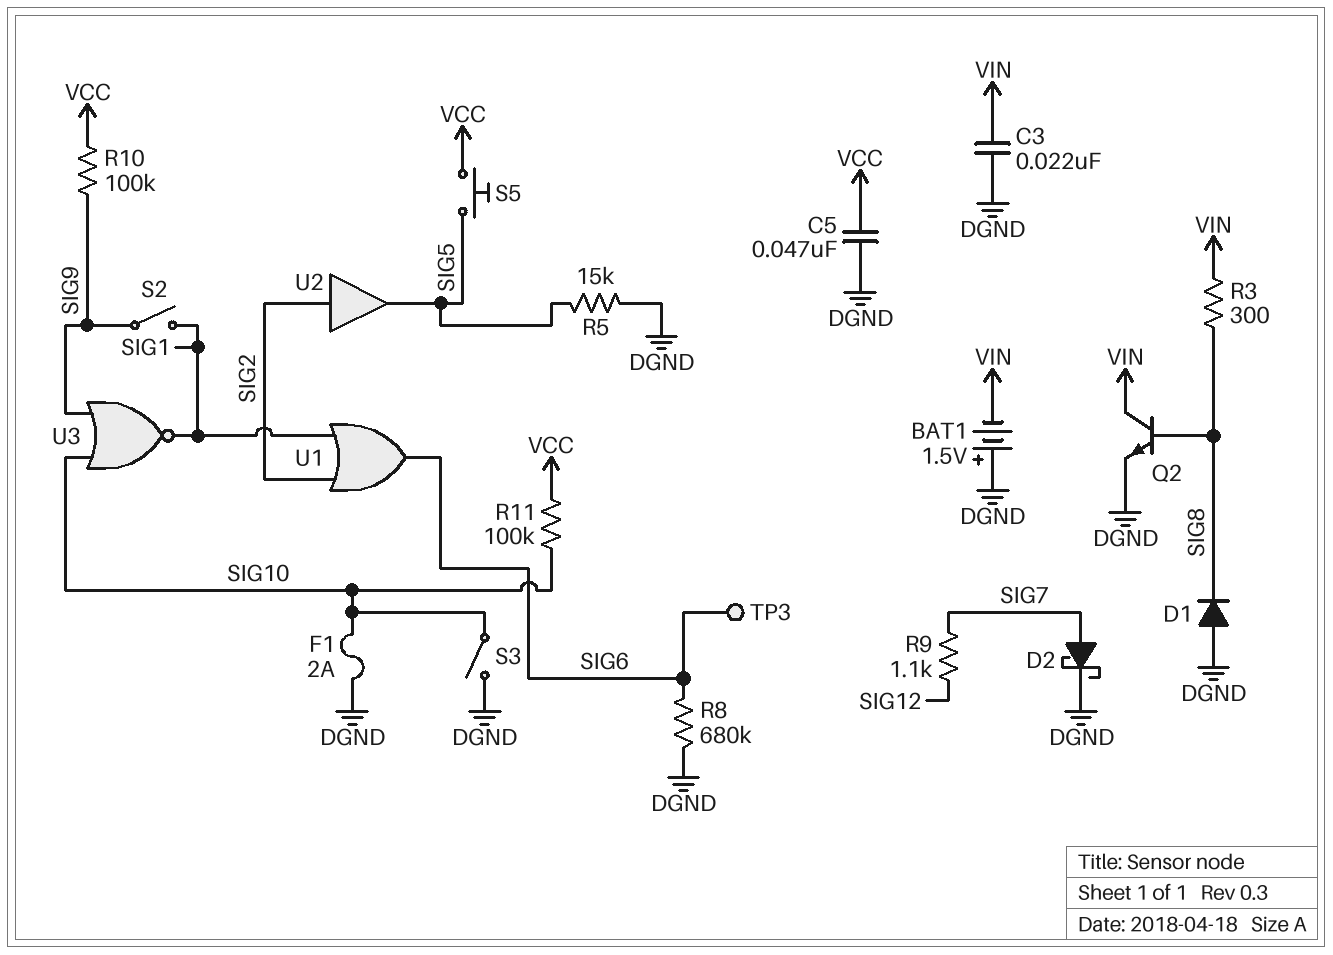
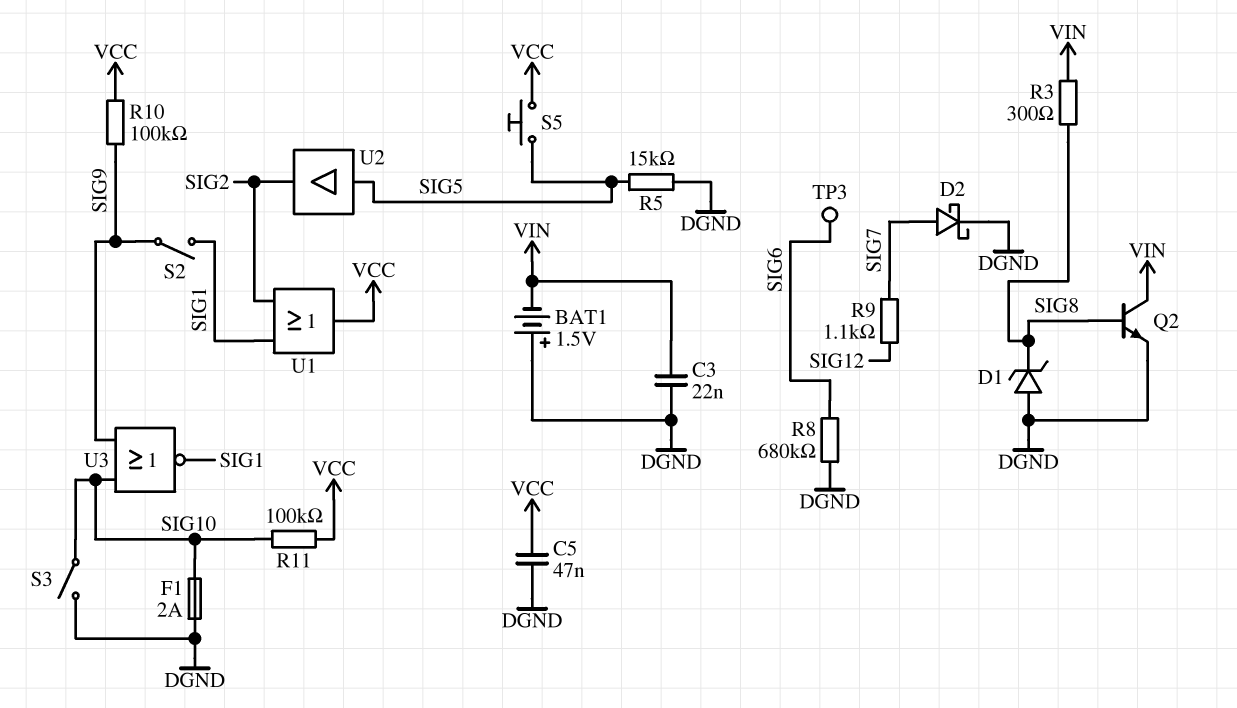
D1: diode (A DGND, K SIG8) -> zener (A DGND, K SIG8)
U1: OR (in SIG1, in SIG2, out SIG6) -> OR (in SIG1, in SIG2, out VCC)
U2: buffer (in SIG2, out SIG5) -> buffer (in SIG5, out SIG2)

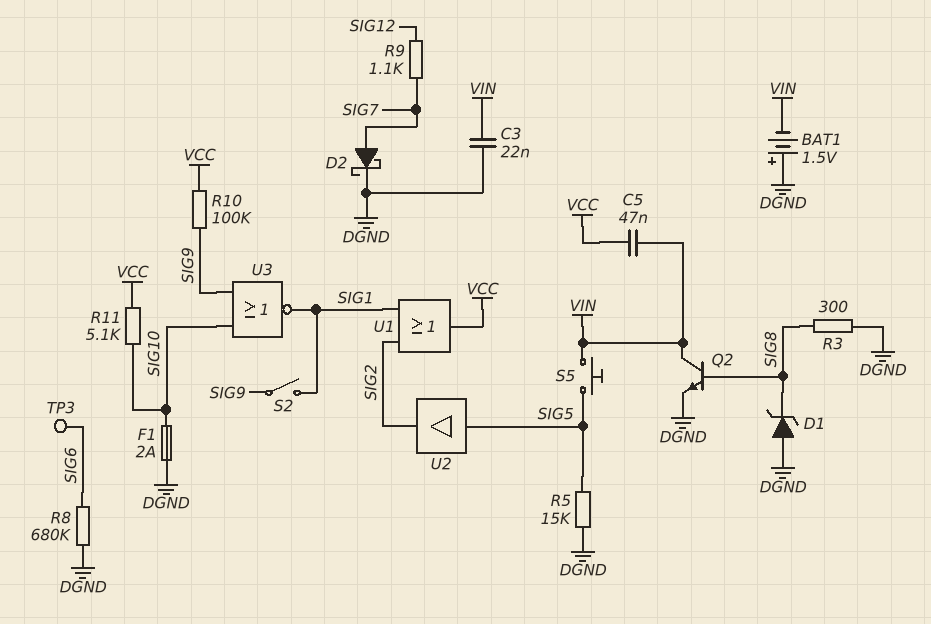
C5: 47nF (DGND, VCC) -> 47nF (VCC, VIN)
R3: 300 (SIG8, VIN) -> 300 (DGND, SIG8)
R11: 100k (SIG10, VCC) -> 5.1k (SIG10, VCC)
S3: switch (DGND, SIG10) -> none
S5: button (SIG5, VCC) -> button (SIG5, VIN)

